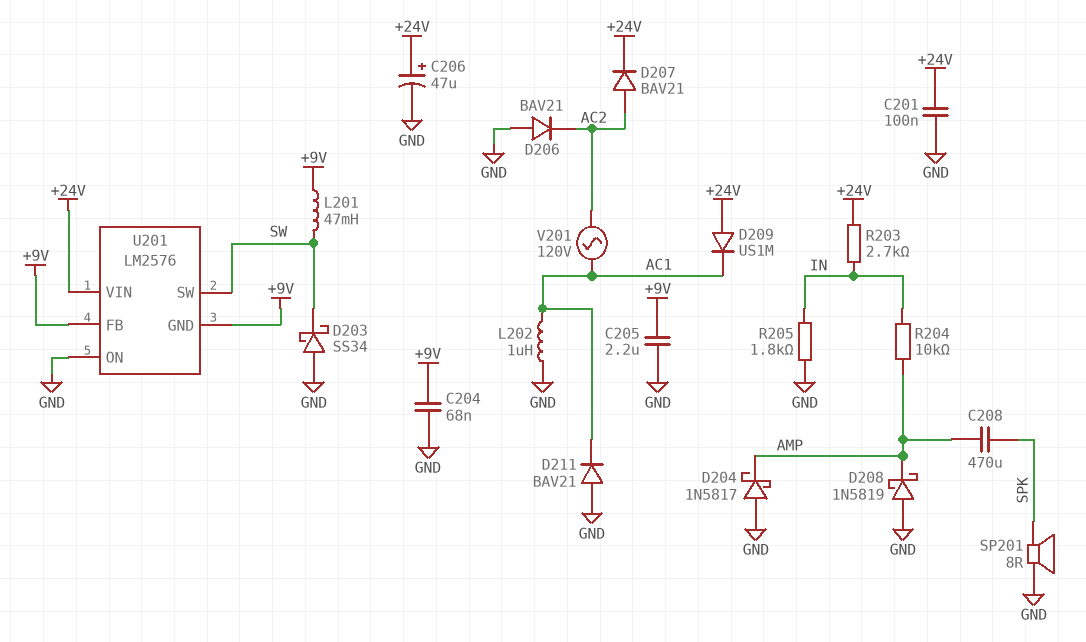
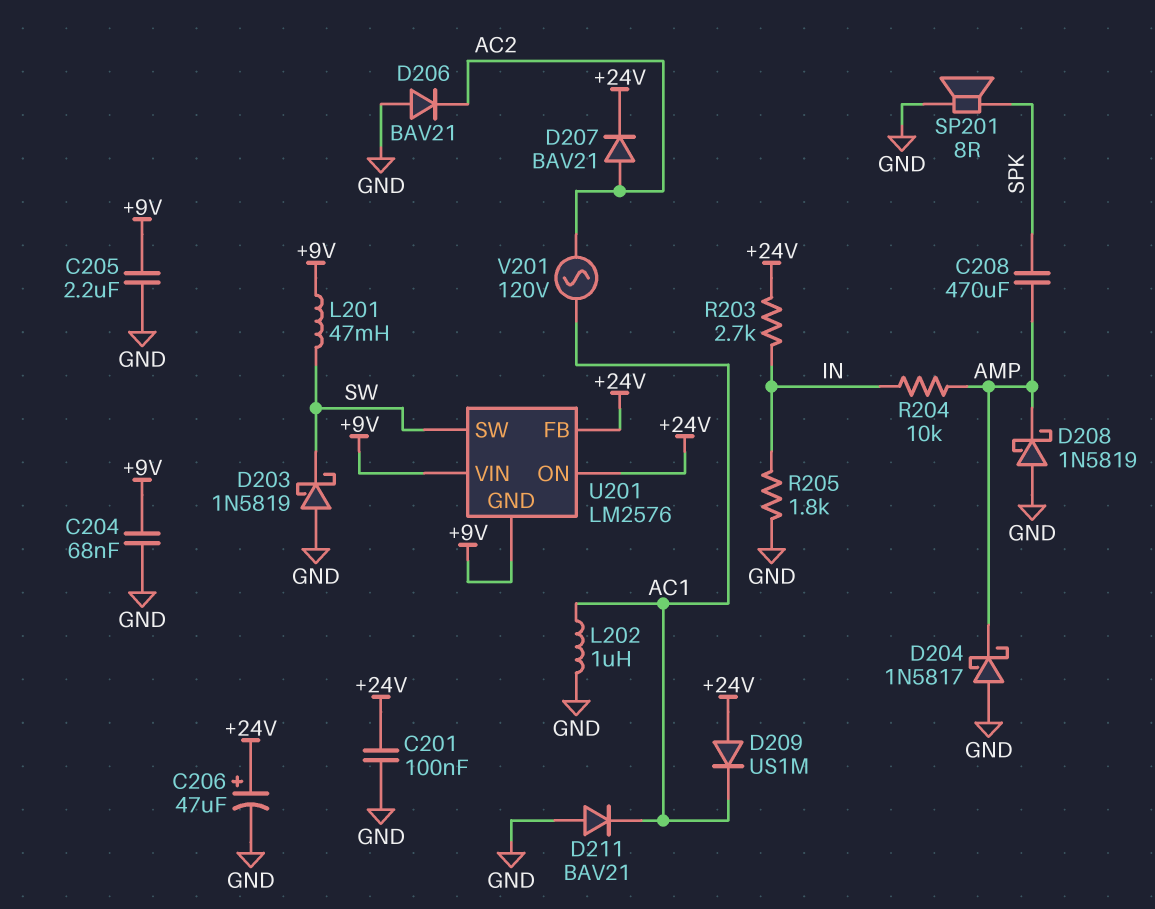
D203: schottky SS34 (A GND, K SW) -> schottky 1N5819 (A GND, K SW)
U201 pin FB: +9V -> +24V
U201 pin ON: GND -> +24V
U201 pin VIN: +24V -> +9V

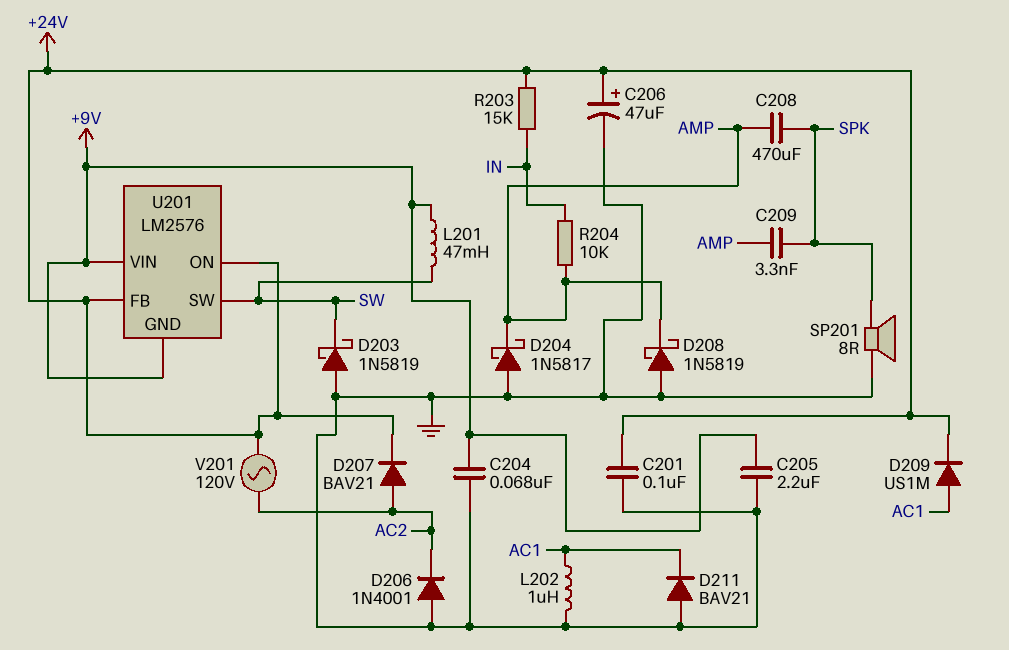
C209: none -> 3.3nF (AMP, SPK)
D206: diode BAV21 (A GND, K AC2) -> diode 1N4001 (A GND, K AC2)
D209: diode US1M (A +24V, K AC1) -> diode US1M (A AC1, K +24V)
R203: 2.7k (+24V, IN) -> 15k (+24V, IN)
R205: 1.8k (GND, IN) -> none
V201: AC 120V (AC1, AC2) -> AC 120V (+24V, AC2)

